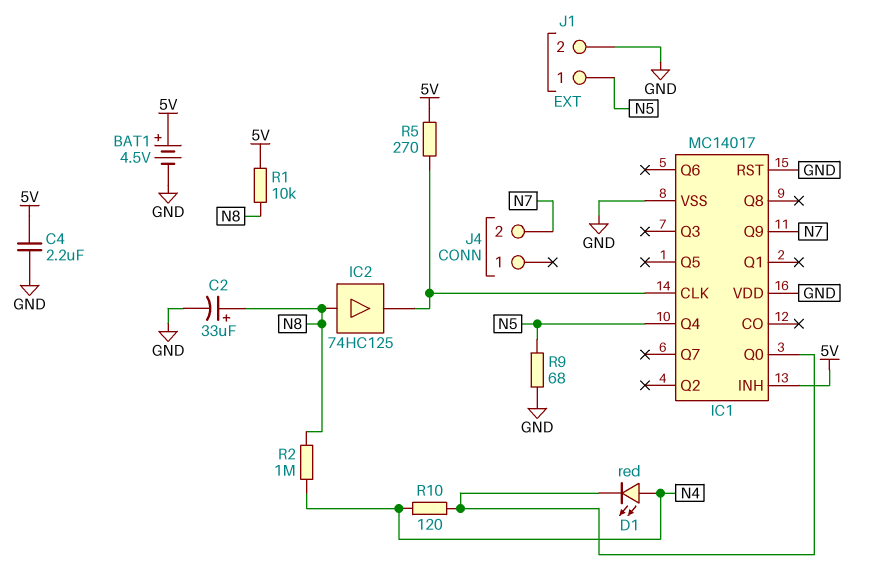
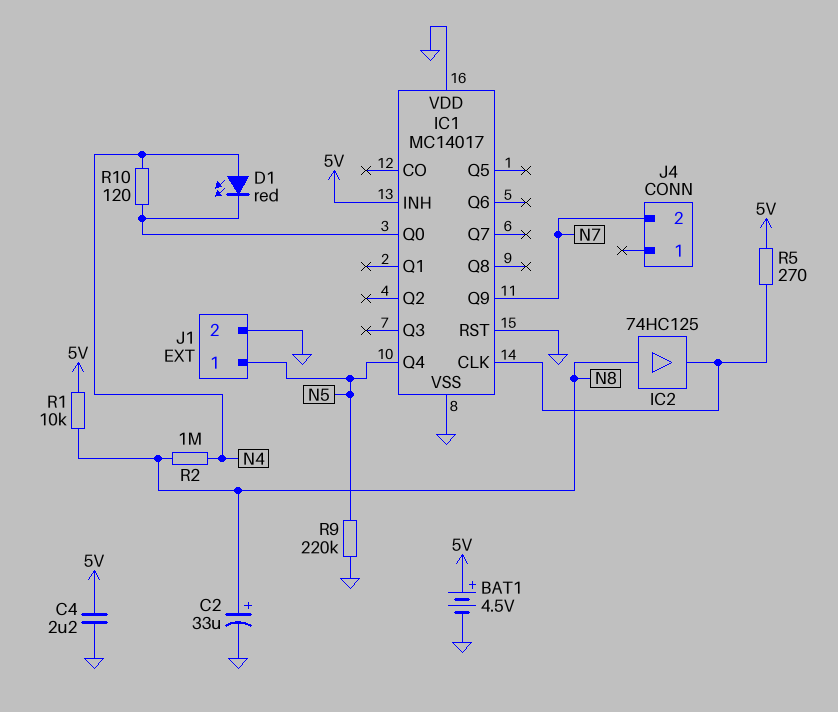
R9: 68 (GND, N5) -> 220k (GND, N5)

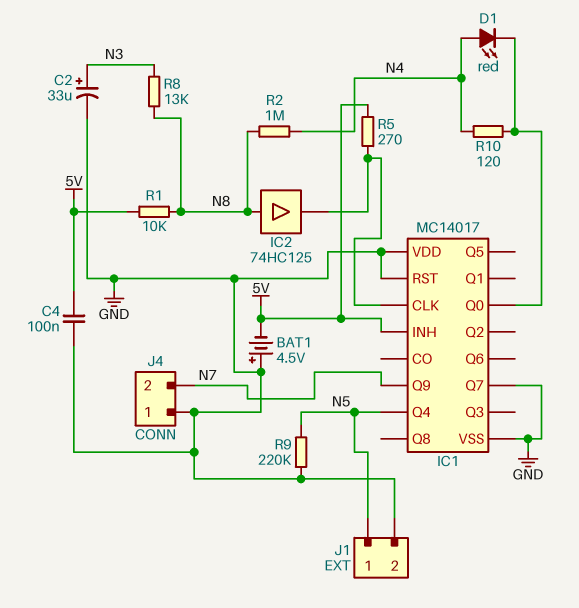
BAT1: 4.5V (plus 5V, minus GND) -> 4.5V (plus GND, minus 5V)
C2: 33uF (plus N8, minus GND) -> 33uF (plus N3, minus GND)
C4: 2.2uF (5V, GND) -> 100nF (5V, GND)
IC1 pin Q7: none -> GND
J4 pin 1: none -> GND
R8: none -> 13k (N3, N8)

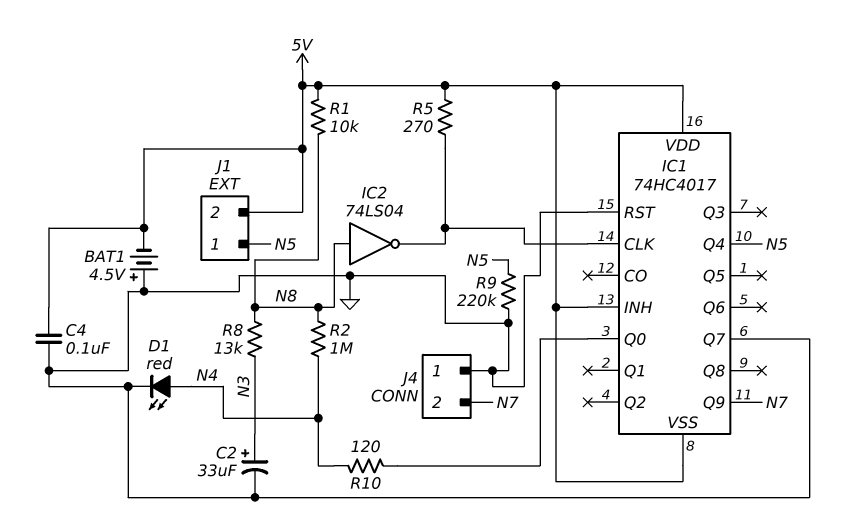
D1: LED red (A N4, K IC1/Q0) -> LED red (A N4, K GND)
IC1: MC14017 -> 74HC4017
IC1 pin VDD: GND -> 5V
IC1 pin VSS: GND -> 5V
IC2: buffer 74HC125 (in N8, out IC1/CLK) -> NOT 74LS04 (in N8, out IC1/CLK)
J1 pin 2: GND -> 5V

